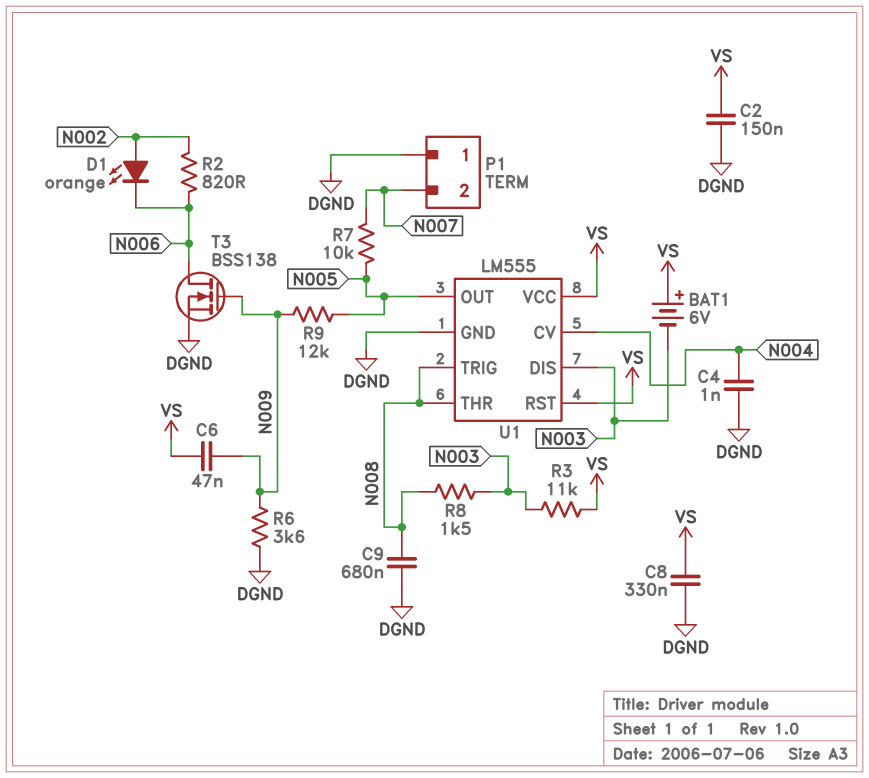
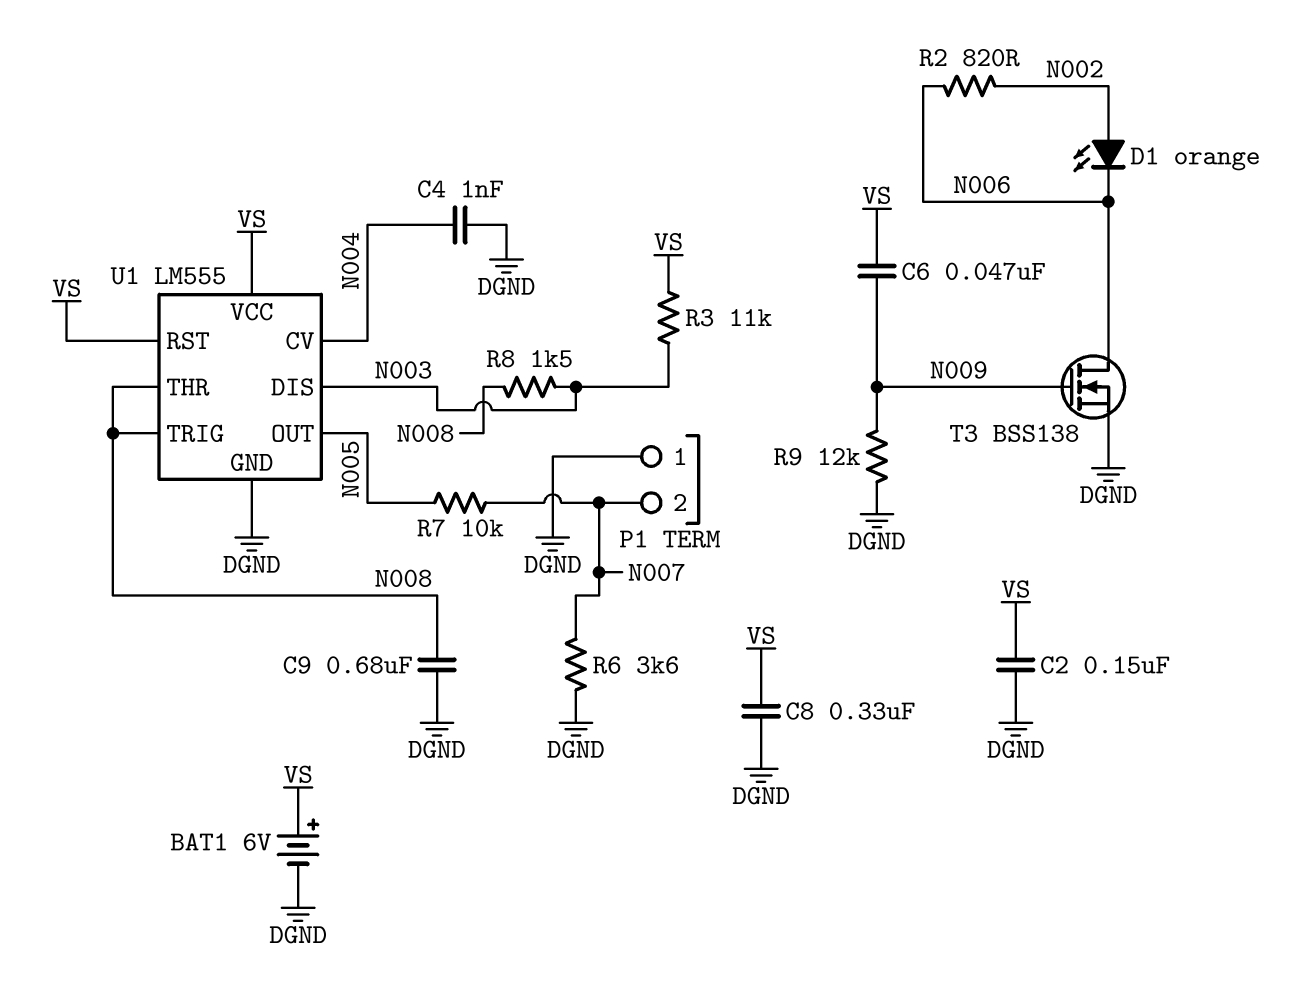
BAT1: 6V (plus VS, minus N003) -> 6V (plus VS, minus DGND)
R6: 3.6k (DGND, N009) -> 3.6k (DGND, N007)
R9: 12k (N005, N009) -> 12k (DGND, N009)

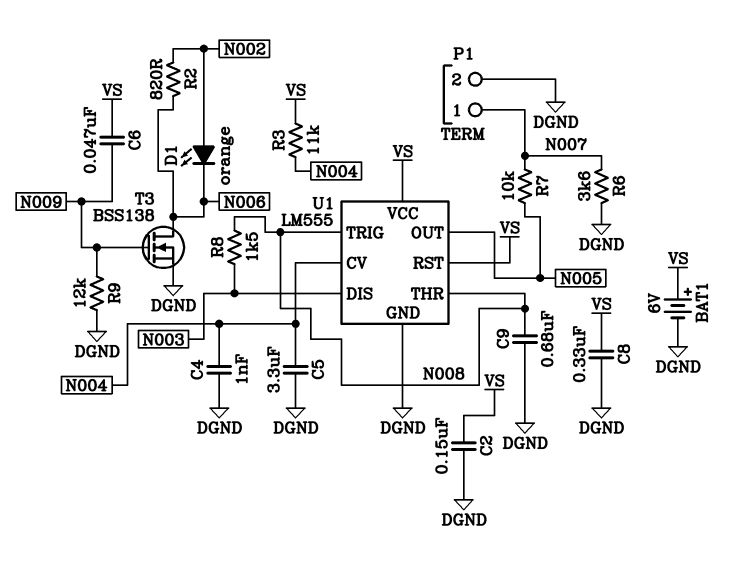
C5: none -> 3.3uF (DGND, N004)
P1 pin 1: DGND -> N007
P1 pin 2: N007 -> DGND
R3: 11k (N003, VS) -> 11k (N004, VS)

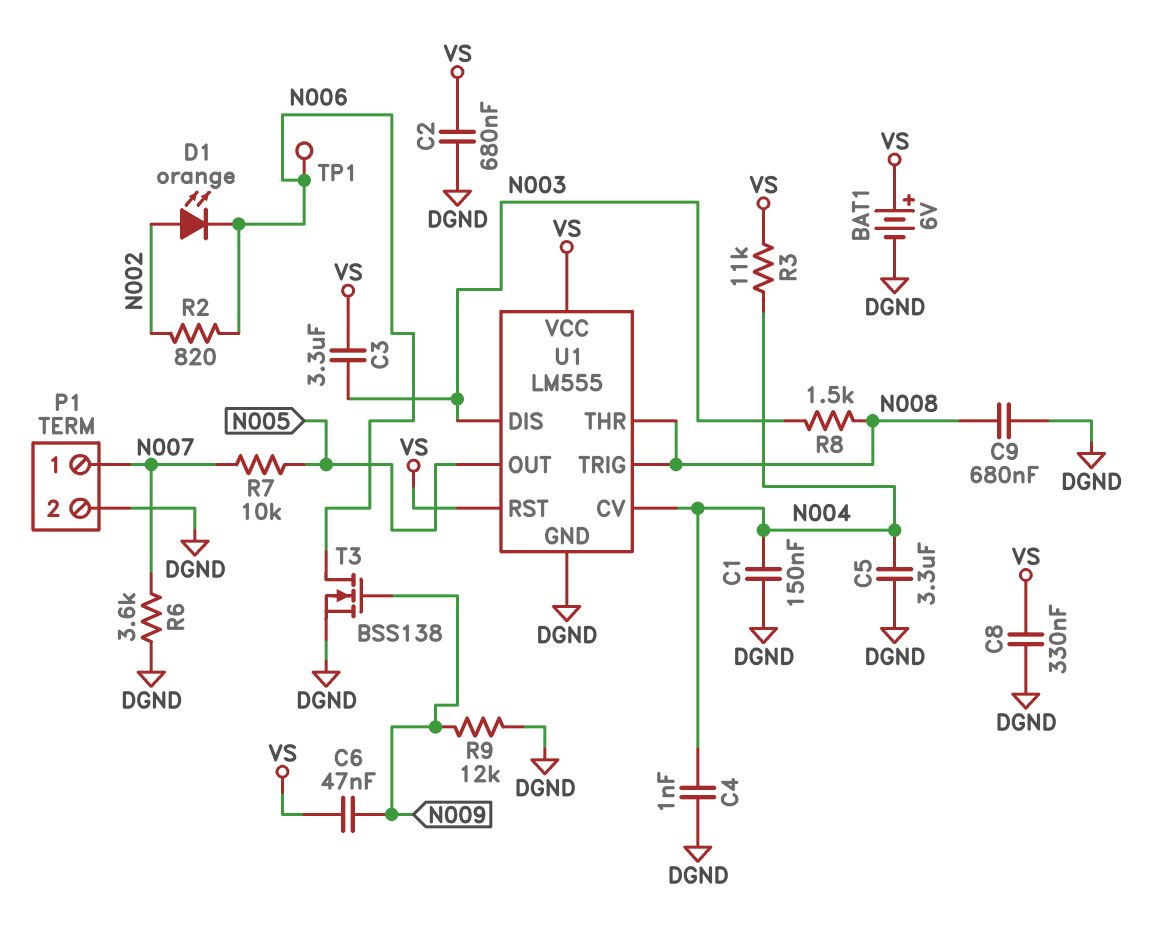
C1: none -> 150nF (DGND, N004)
C2: 150nF (DGND, VS) -> 680nF (DGND, VS)
C3: none -> 3.3uF (N003, VS)
TP1: none -> test point (N006)

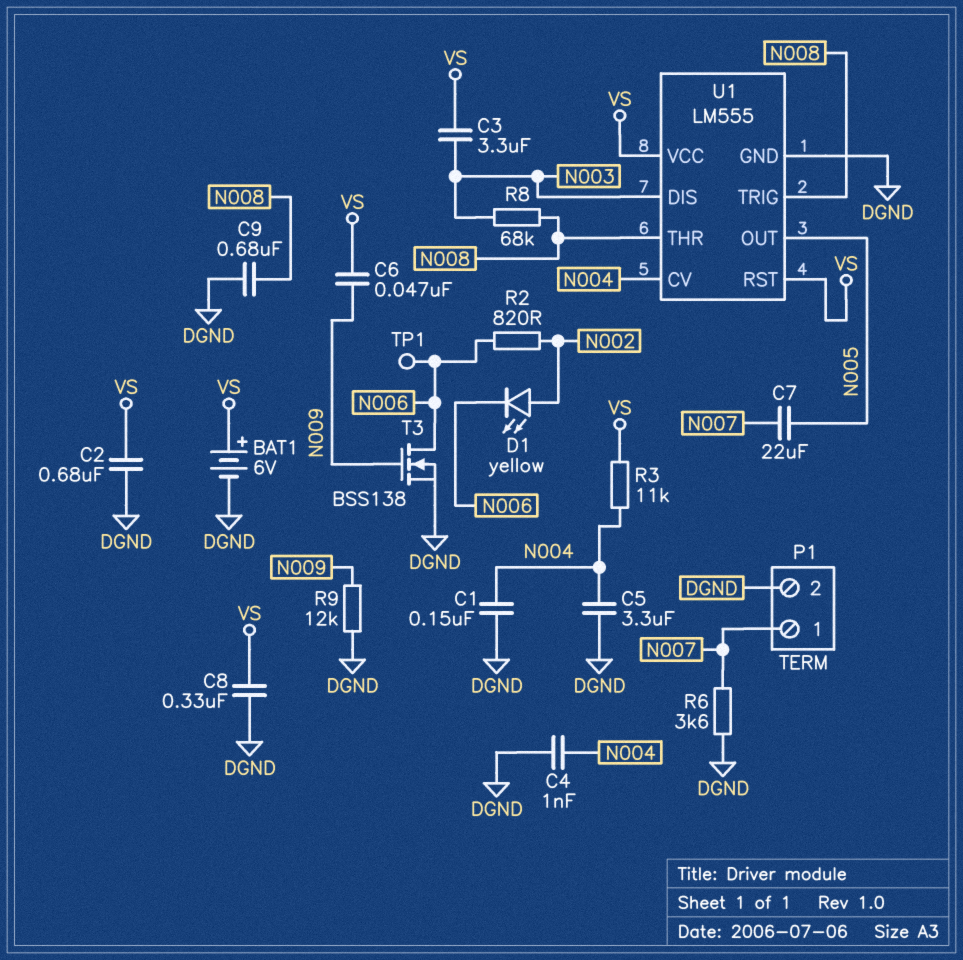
C7: none -> 22uF (N005, N007)
D1: LED orange (A N002, K N006) -> LED yellow (A N002, K N006)
R7: 10k (N005, N007) -> none
R8: 1.5k (N003, N008) -> 68k (N003, N008)

